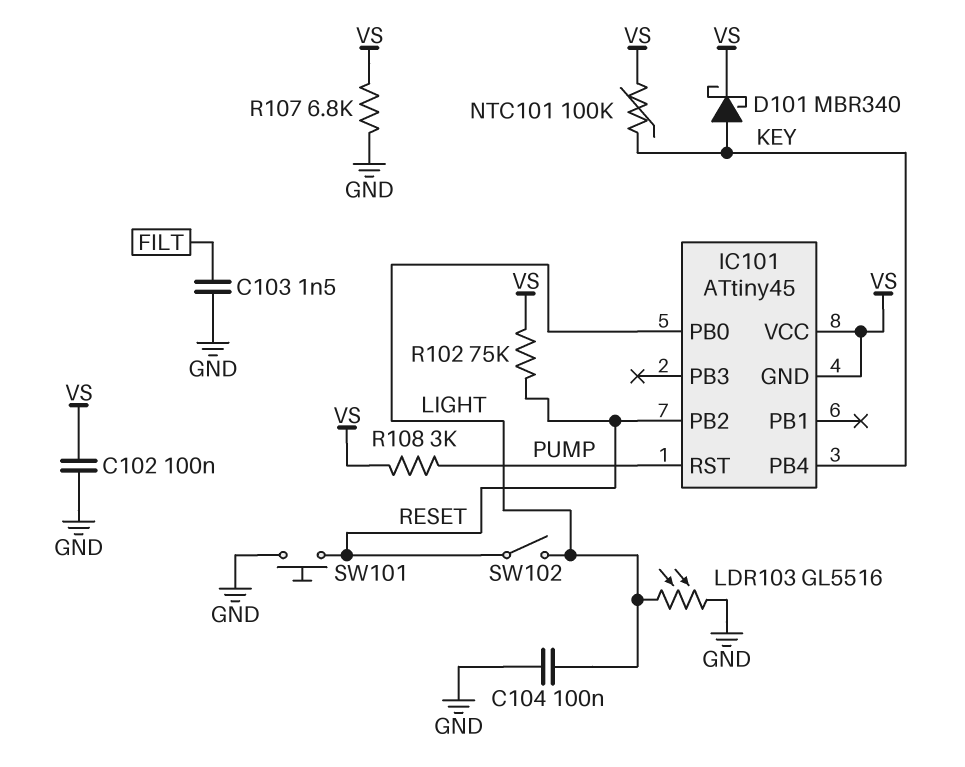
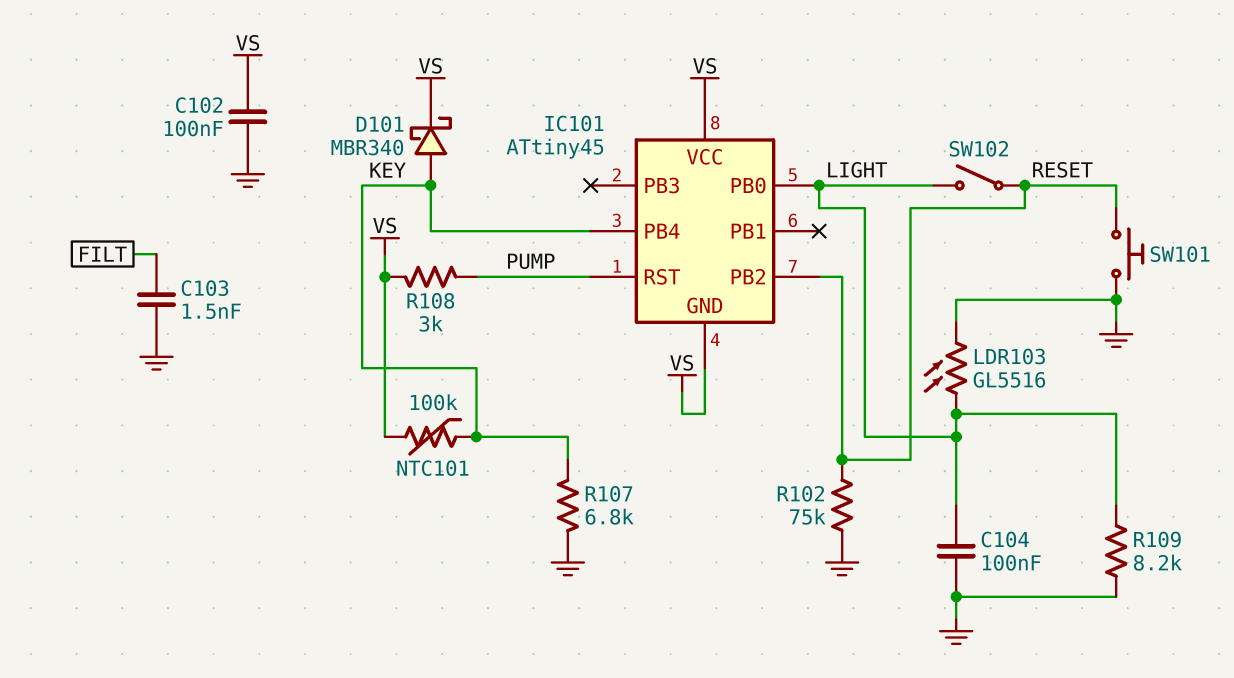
R102: 75k (RESET, VS) -> 75k (GND, RESET)
R107: 6.8k (GND, VS) -> 6.8k (GND, KEY)
R109: none -> 8.2k (GND, LIGHT)

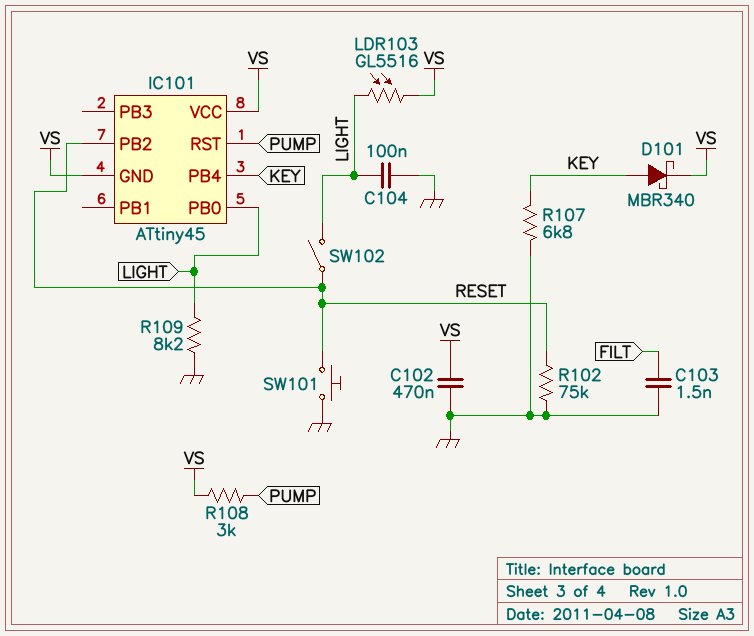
C102: 100nF (GND, VS) -> 470nF (GND, VS)
LDR103: GL5516 (GND, LIGHT) -> GL5516 (LIGHT, VS)
NTC101: 100k (KEY, VS) -> none

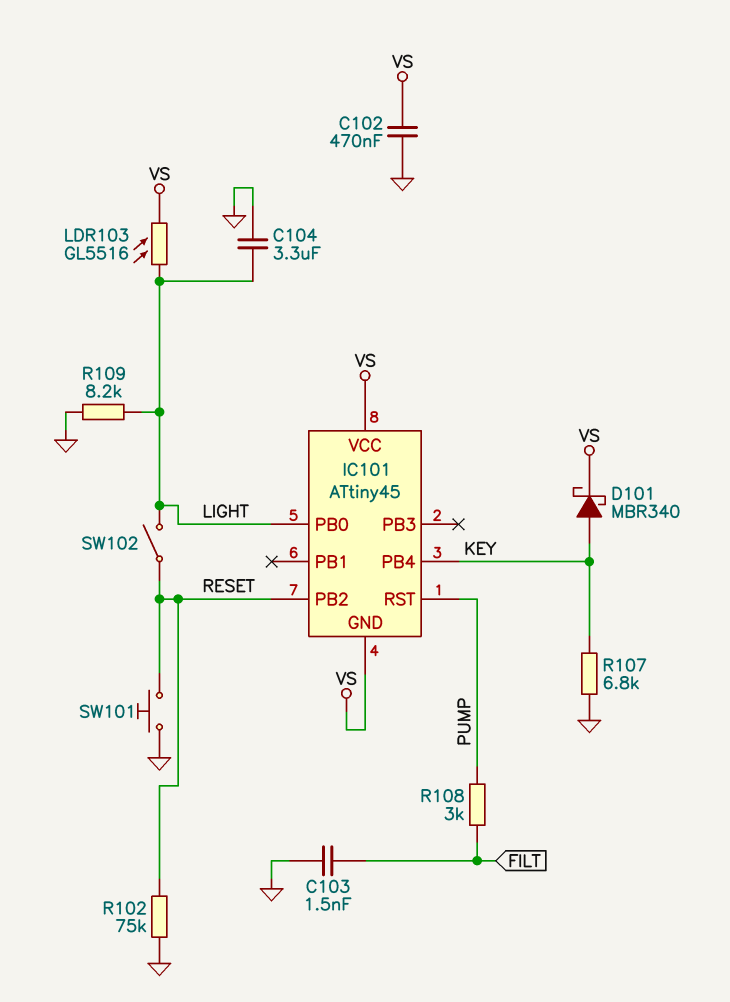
C104: 100nF (GND, LIGHT) -> 3.3uF (GND, LIGHT)
R108: 3k (PUMP, VS) -> 3k (FILT, PUMP)

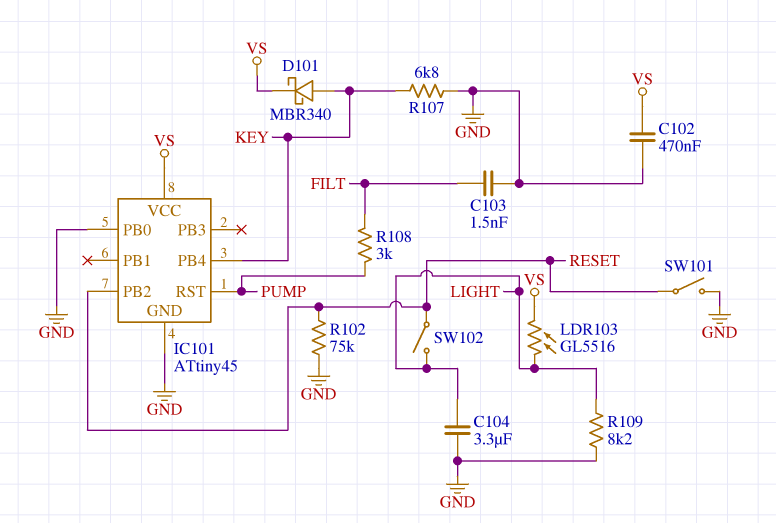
IC101 pin GND: VS -> GND
IC101 pin PB0: LIGHT -> GND
SW101: button (GND, RESET) -> switch (GND, RESET)

